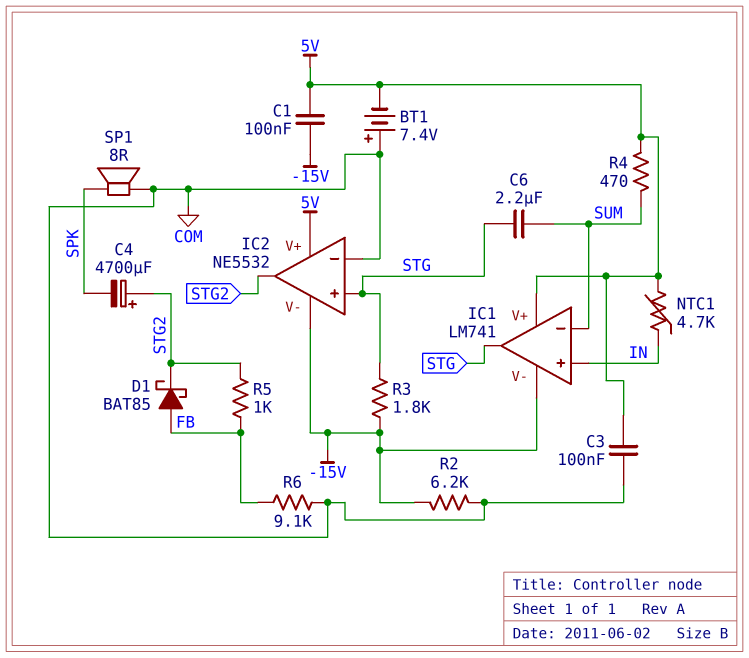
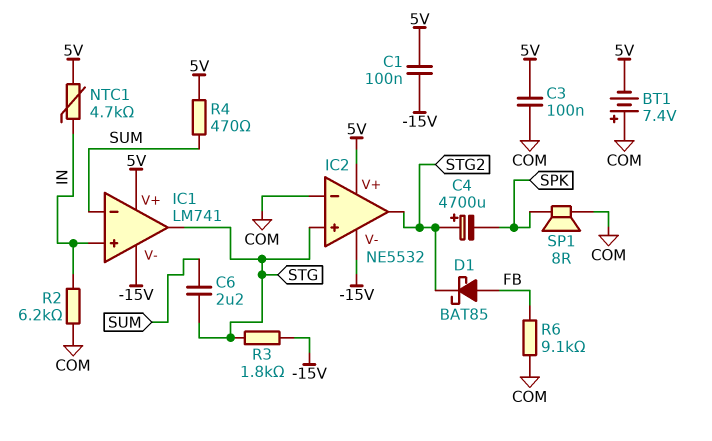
R2: 6.2k (-15V, COM) -> 6.2k (COM, IN)
R5: 1k (FB, STG2) -> none

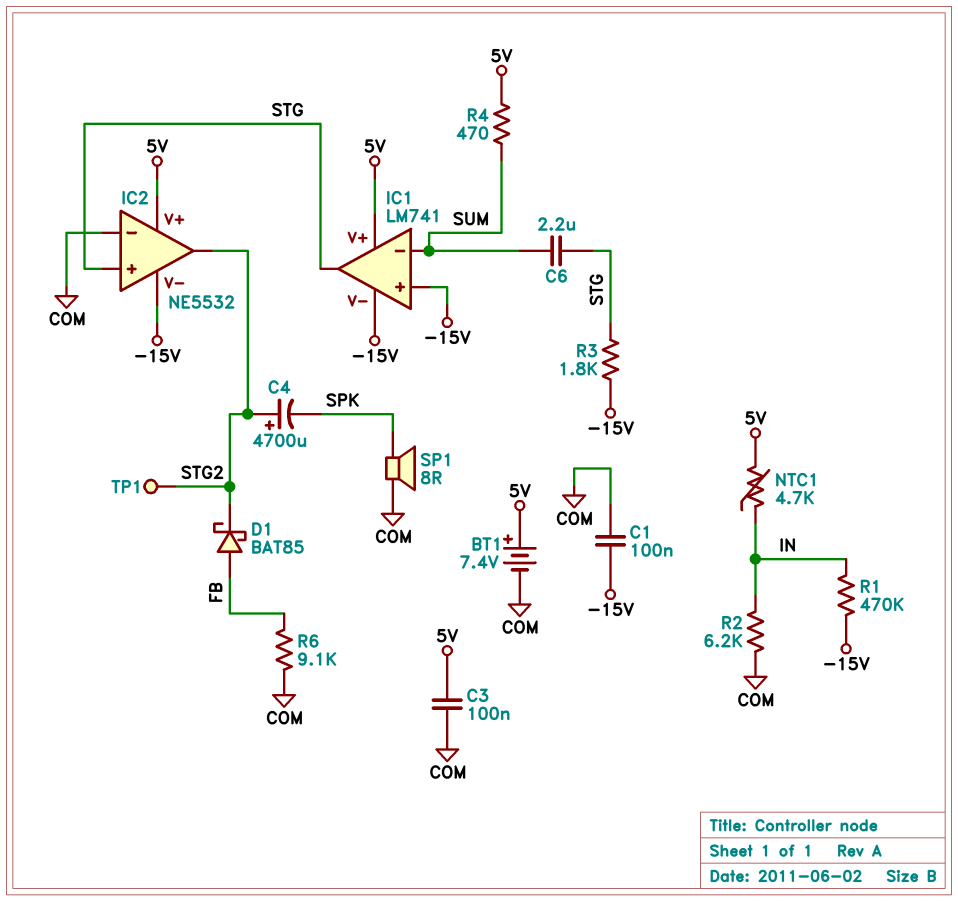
BT1: 7.4V (plus COM, minus 5V) -> 7.4V (plus 5V, minus COM)
C1: 100nF (-15V, 5V) -> 100nF (-15V, COM)
IC1 pin in+: IN -> -15V
R1: none -> 470k (-15V, IN)
TP1: none -> test point (STG2)

